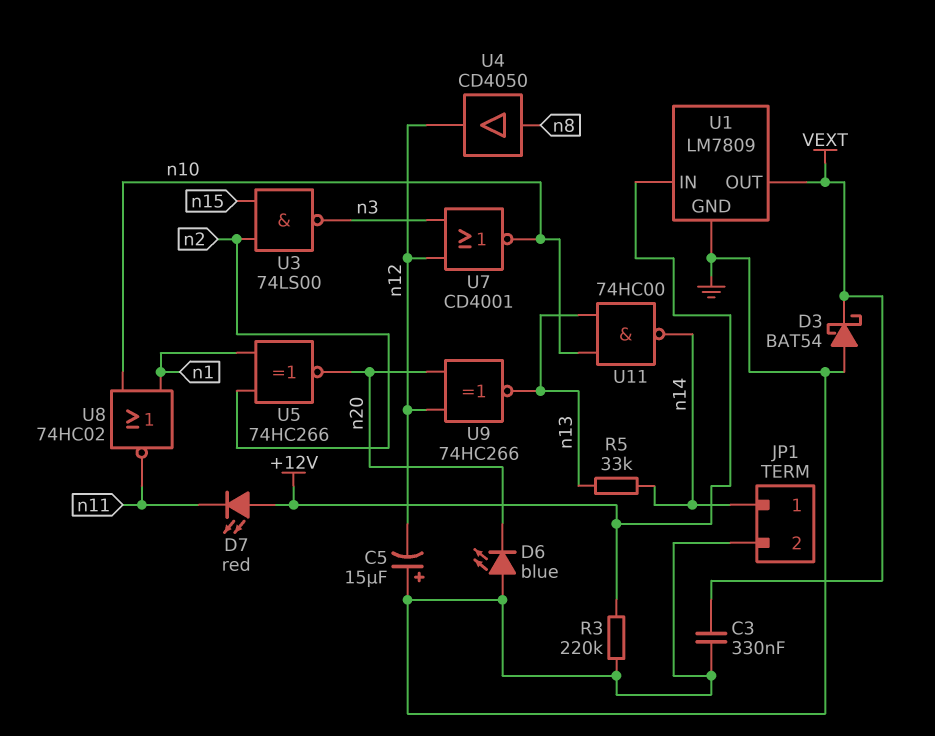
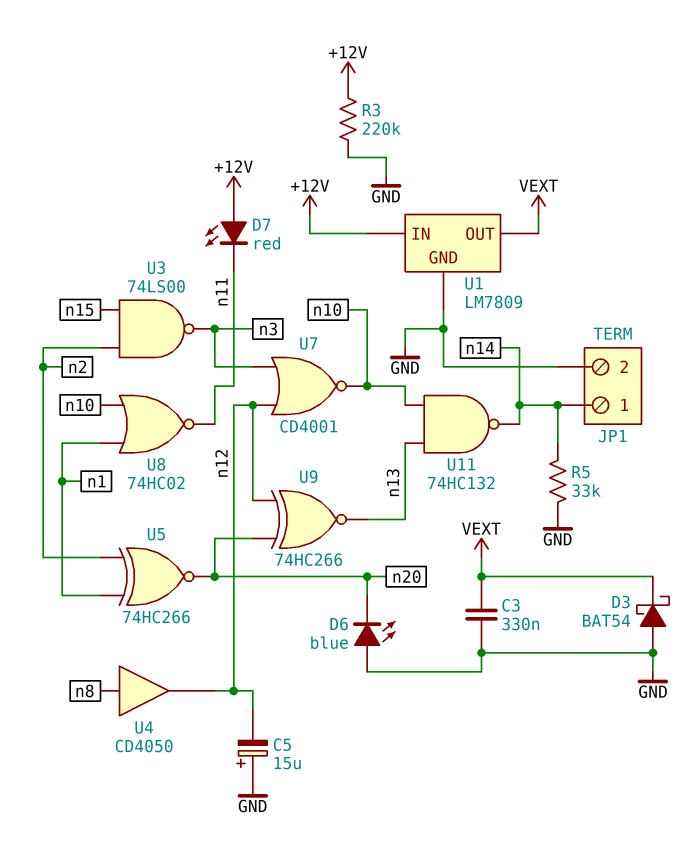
R5: 33k (n13, n14) -> 33k (GND, n14)
U11: NAND 74HC00 (in n10, in n13, out n14) -> NAND 74HC132 (in n10, in n13, out n14)

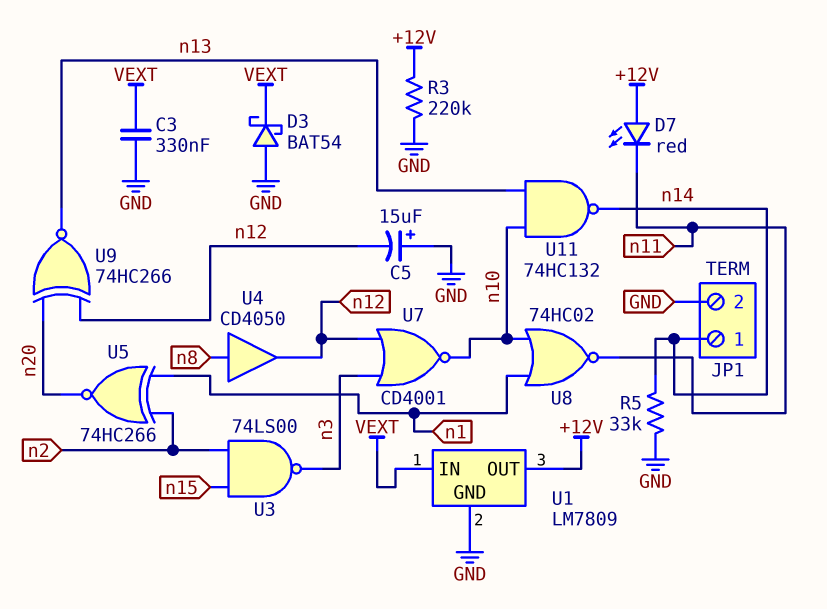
D6: LED blue (A GND, K n20) -> none
U1 pin IN: +12V -> VEXT
U1 pin OUT: VEXT -> +12V

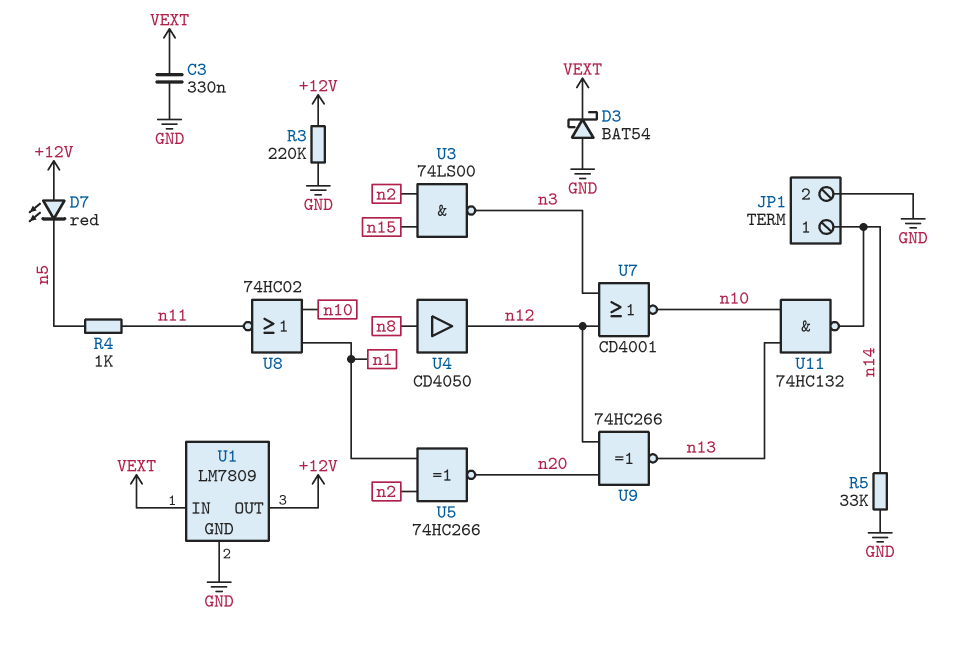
C5: 15uF (plus GND, minus n12) -> none
D7: LED red (A +12V, K n11) -> LED red (A +12V, K n5)
R4: none -> 1k (n5, n11)

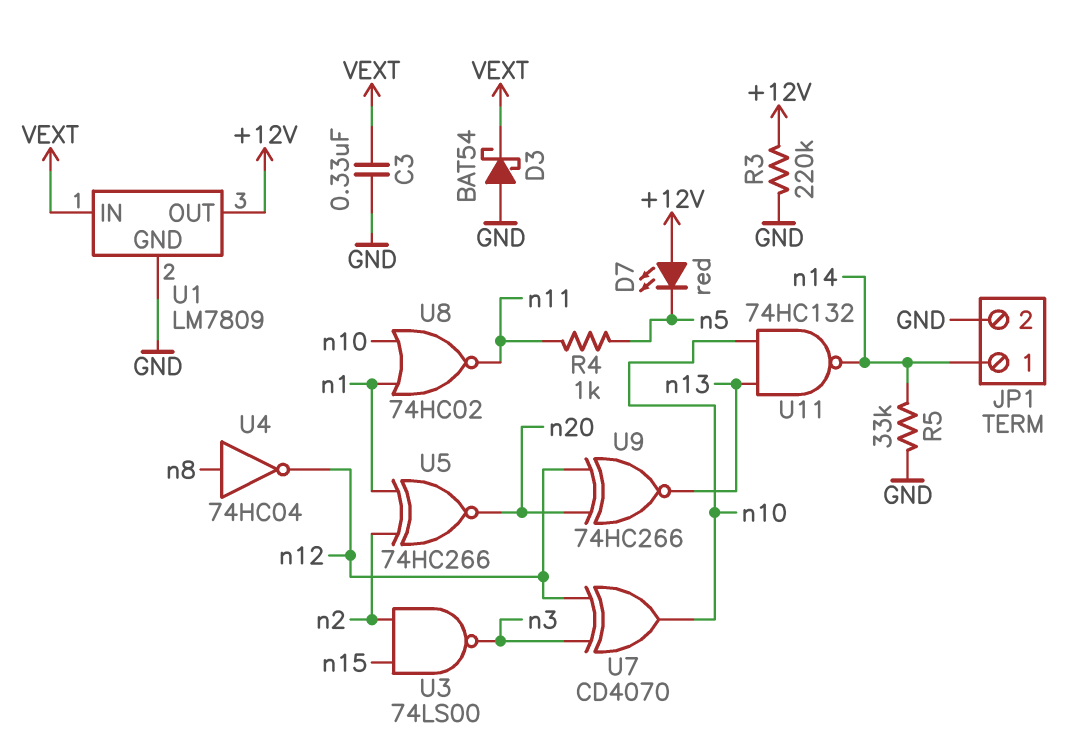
U4: buffer CD4050 (in n8, out n12) -> NOT 74HC04 (in n8, out n12)
U7: NOR CD4001 (in n3, in n12, out n10) -> XOR CD4070 (in n3, in n12, out n10)

